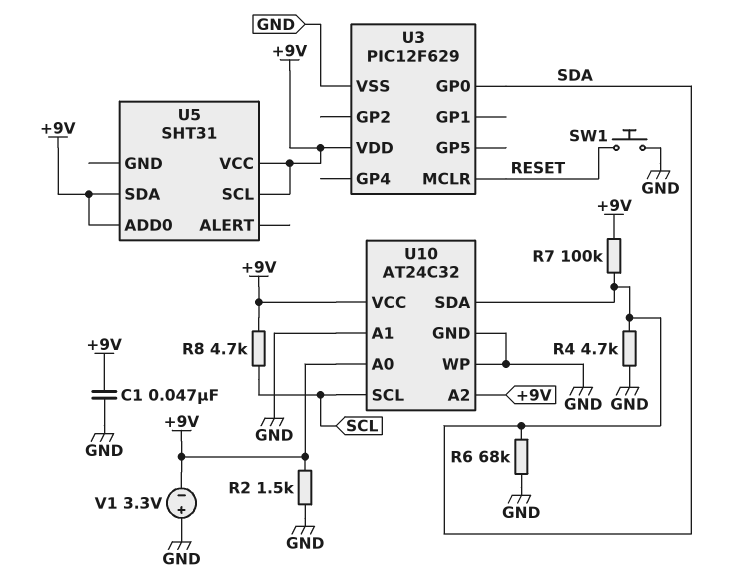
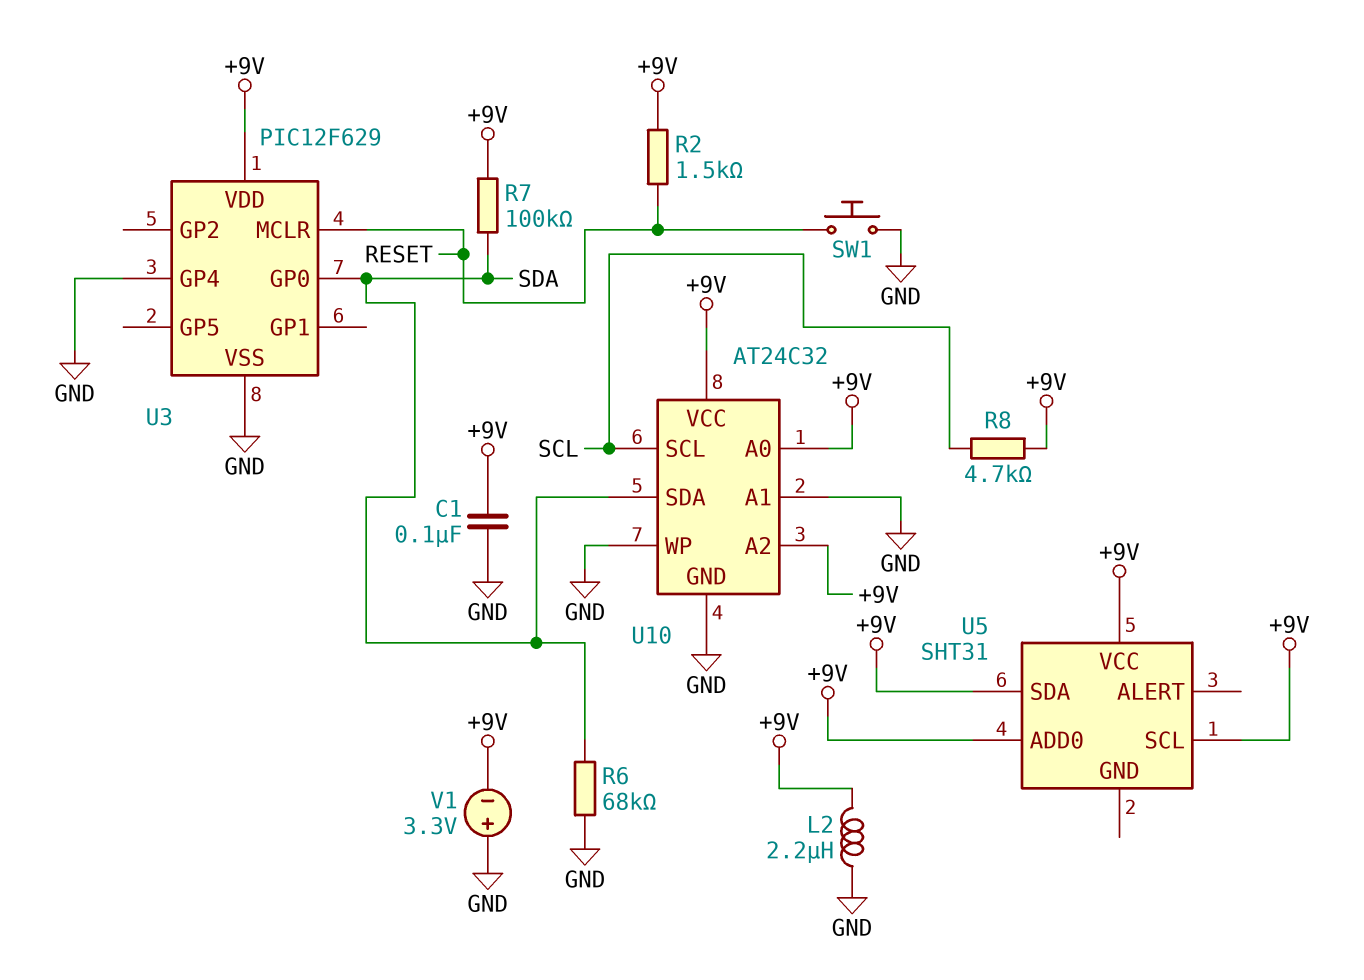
C1: 47nF (+9V, GND) -> 100nF (+9V, GND)
L2: none -> 2.2uH (+9V, GND)
R2: 1.5k (+9V, GND) -> 1.5k (+9V, RESET)
R4: 4.7k (GND, SDA) -> none
U3 pin GP4: none -> GND

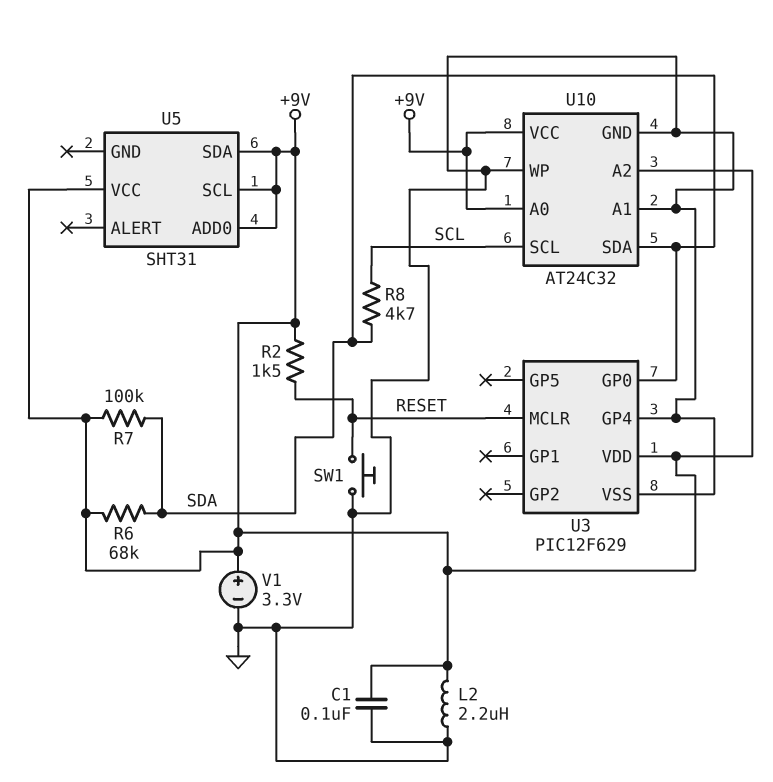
R6: 68k (GND, SDA) -> 68k (+9V, SDA)
R8: 4.7k (+9V, SCL) -> 4.7k (SCL, SDA)
V1: 3.3V (plus GND, minus +9V) -> 3.3V (plus +9V, minus GND)

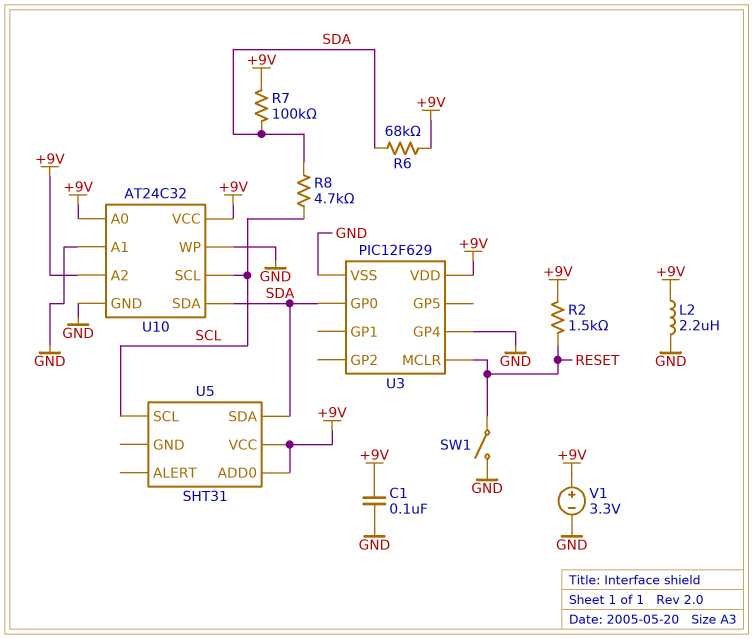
SW1: button (GND, RESET) -> switch (GND, RESET)
U5 pin SCL: +9V -> SCL
U5 pin SDA: +9V -> SDA

